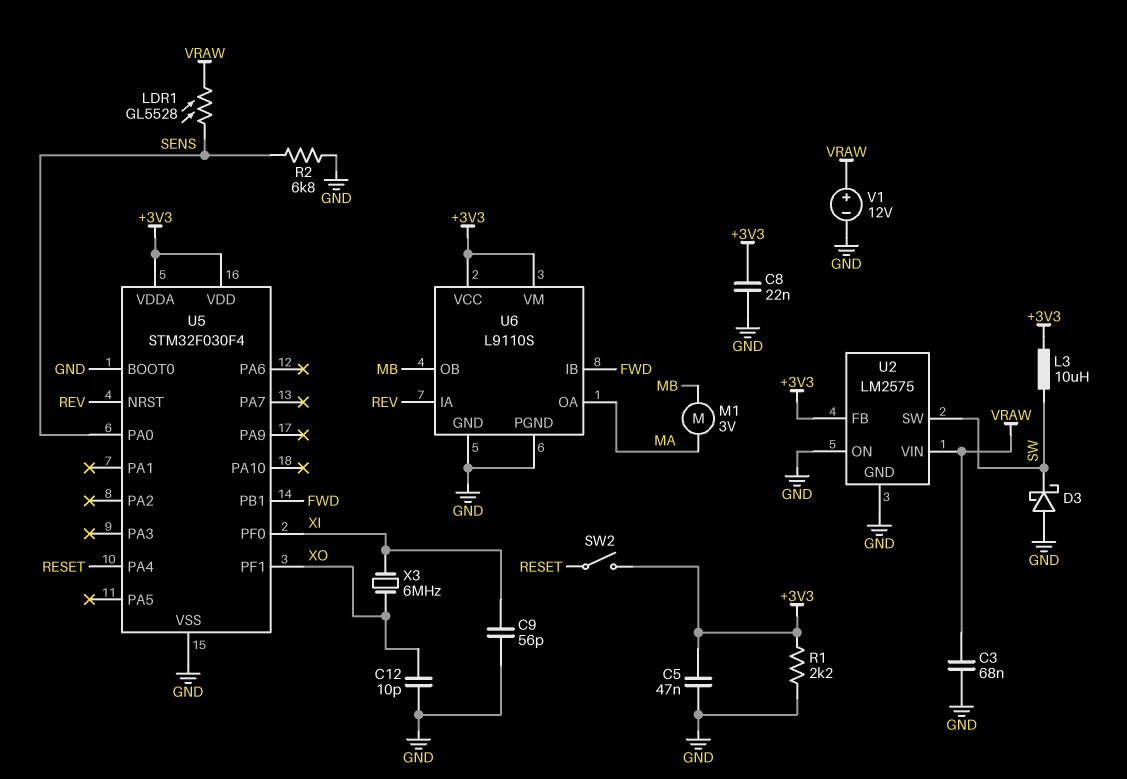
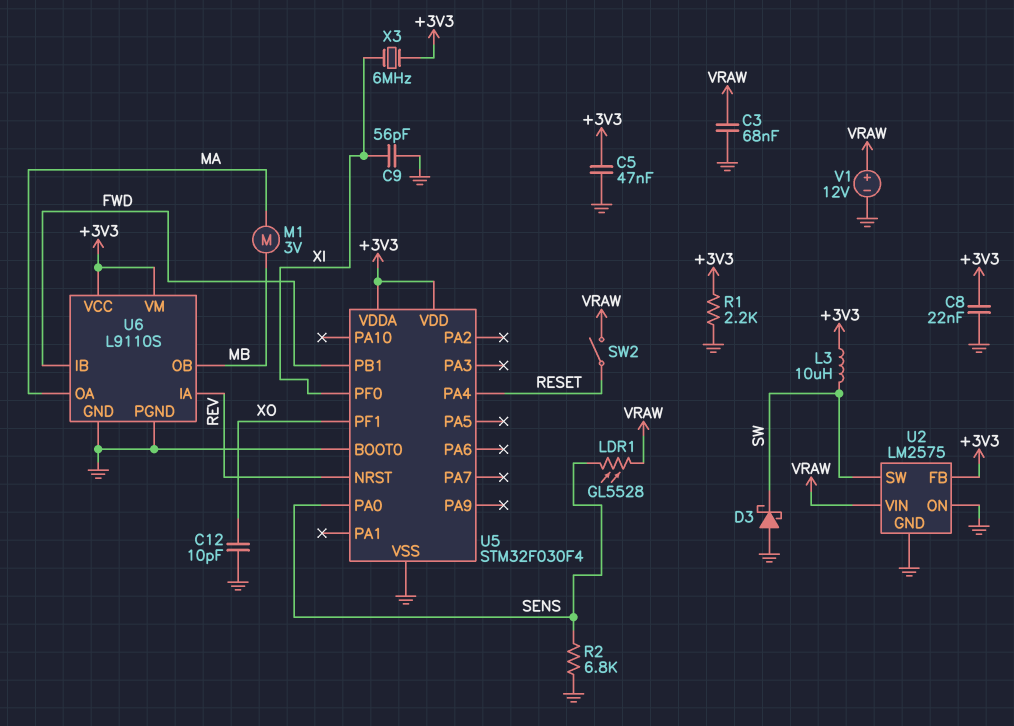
SW2: switch (+3V3, RESET) -> switch (RESET, VRAW)
X3: 6MHz (XI, XO) -> 6MHz (+3V3, XI)

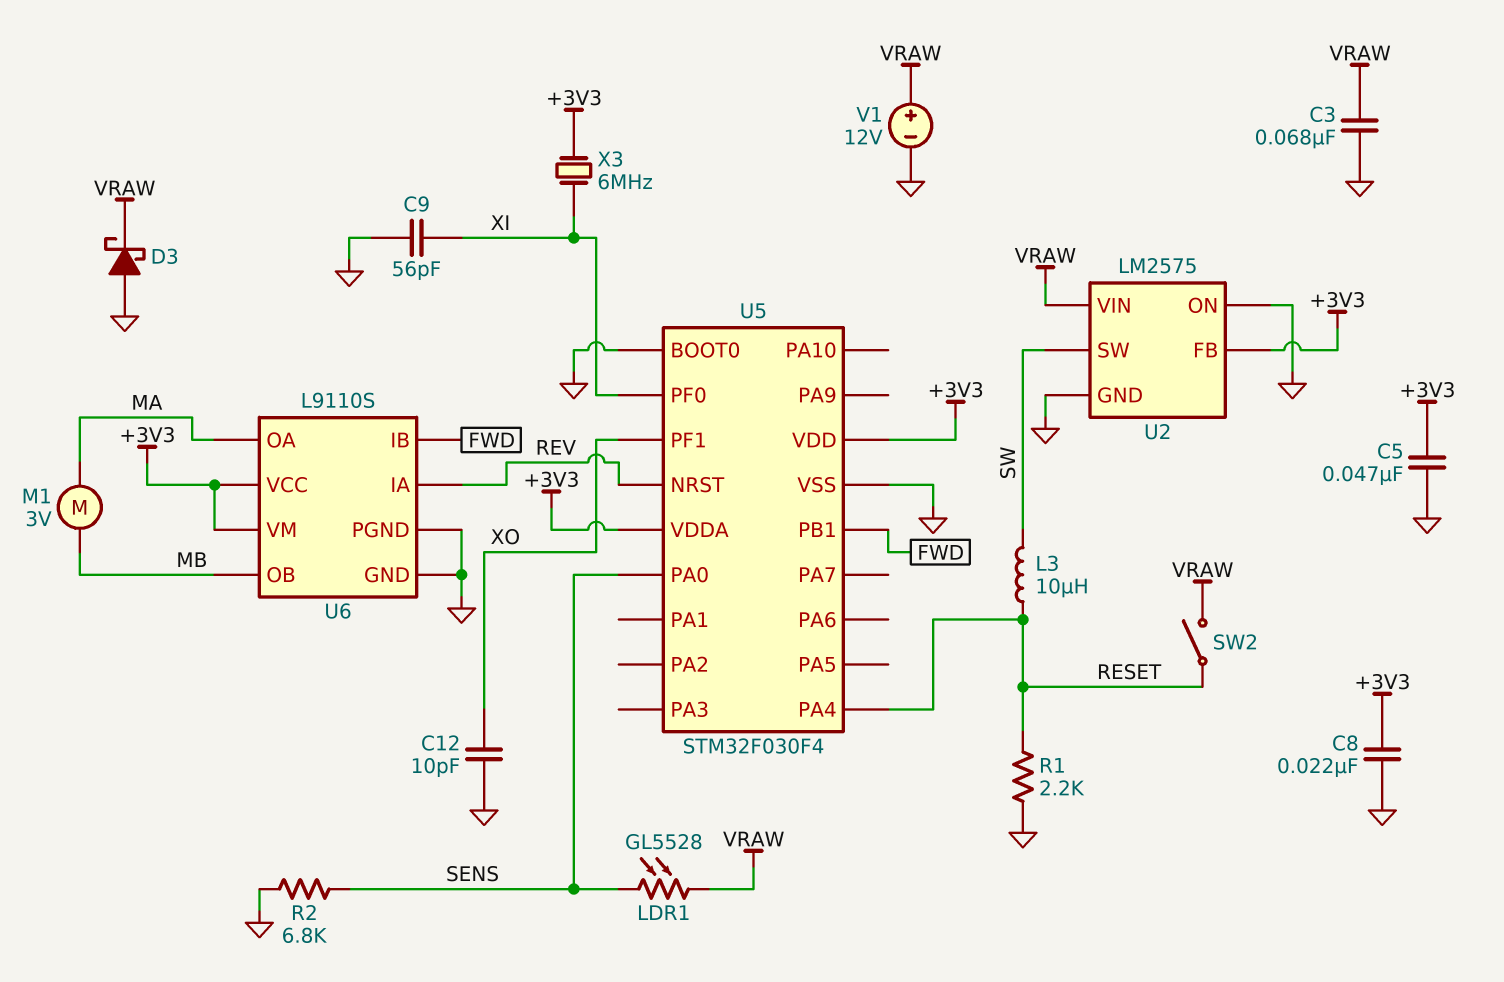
D3: schottky (A GND, K SW) -> schottky (A GND, K VRAW)
L3: 10uH (+3V3, SW) -> 10uH (RESET, SW)
R1: 2.2k (+3V3, GND) -> 2.2k (GND, RESET)

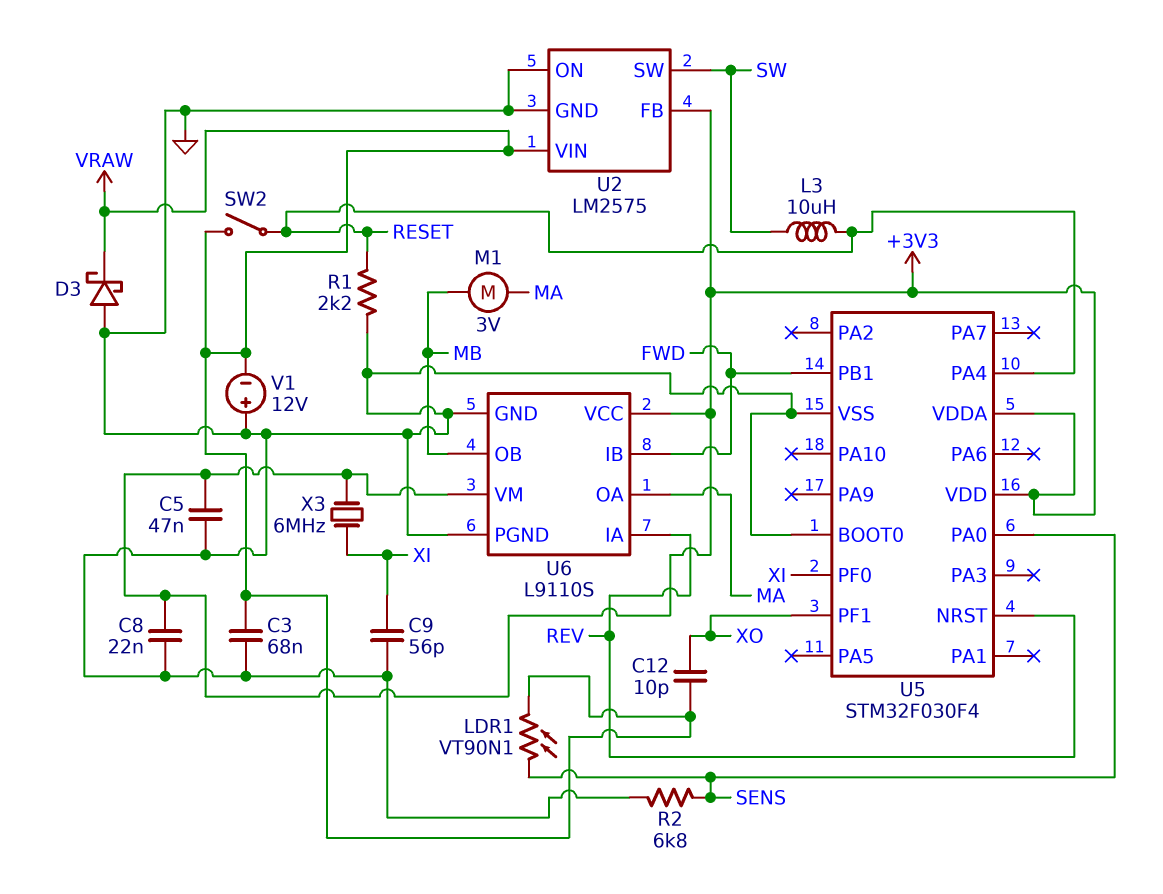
C12: 10pF (GND, XO) -> 10pF (VRAW, XO)
LDR1: GL5528 (SENS, VRAW) -> VT90N1 (SENS, VRAW)
V1: 12V (plus VRAW, minus GND) -> 12V (plus GND, minus VRAW)

